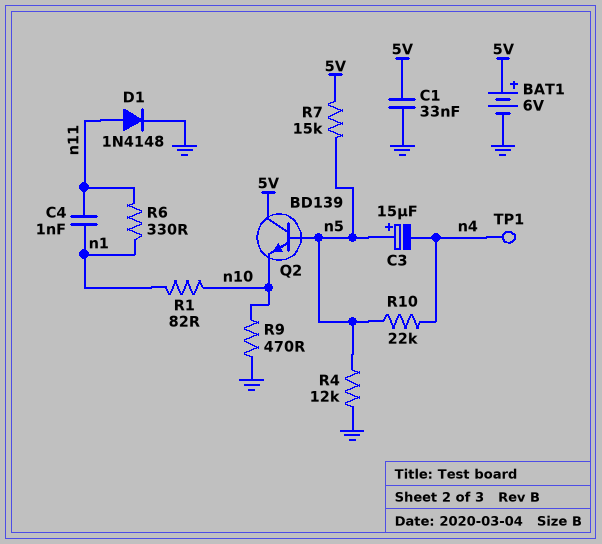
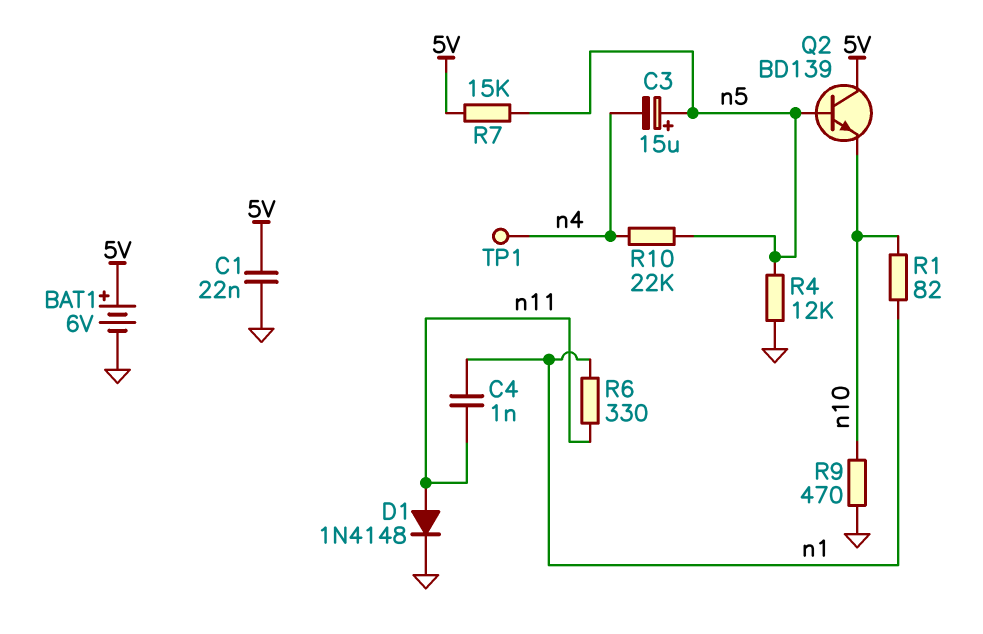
C1: 33nF (5V, GND) -> 22nF (5V, GND)

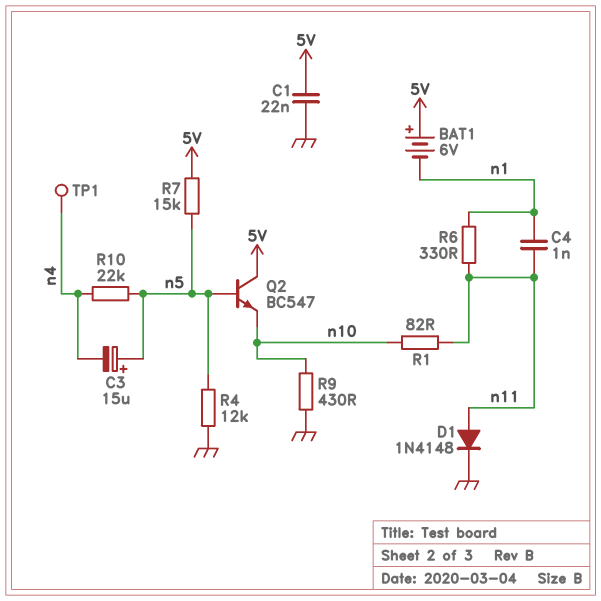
BAT1: 6V (plus 5V, minus GND) -> 6V (plus 5V, minus n1)
Q2: NPN BD139 (B n5, C 5V, E n10) -> NPN BC547 (B n5, C 5V, E n10)
R1: 82 (n1, n10) -> 82 (n10, n11)
R9: 470 (GND, n10) -> 430 (GND, n10)

